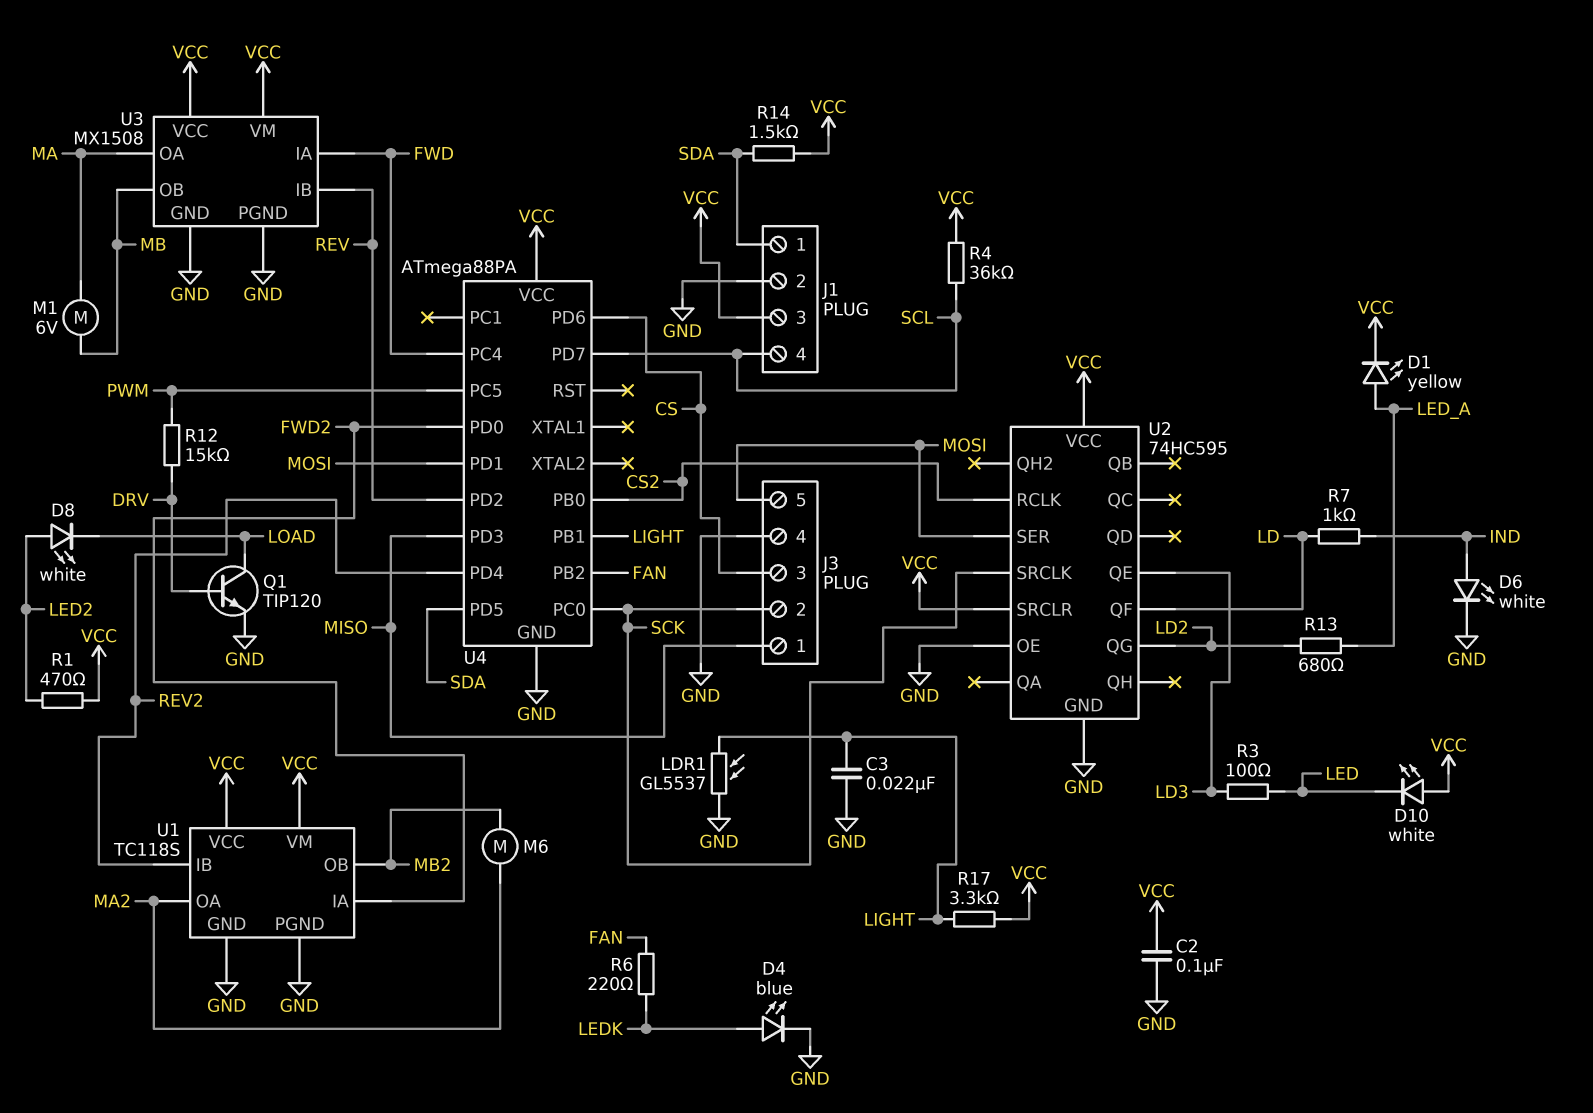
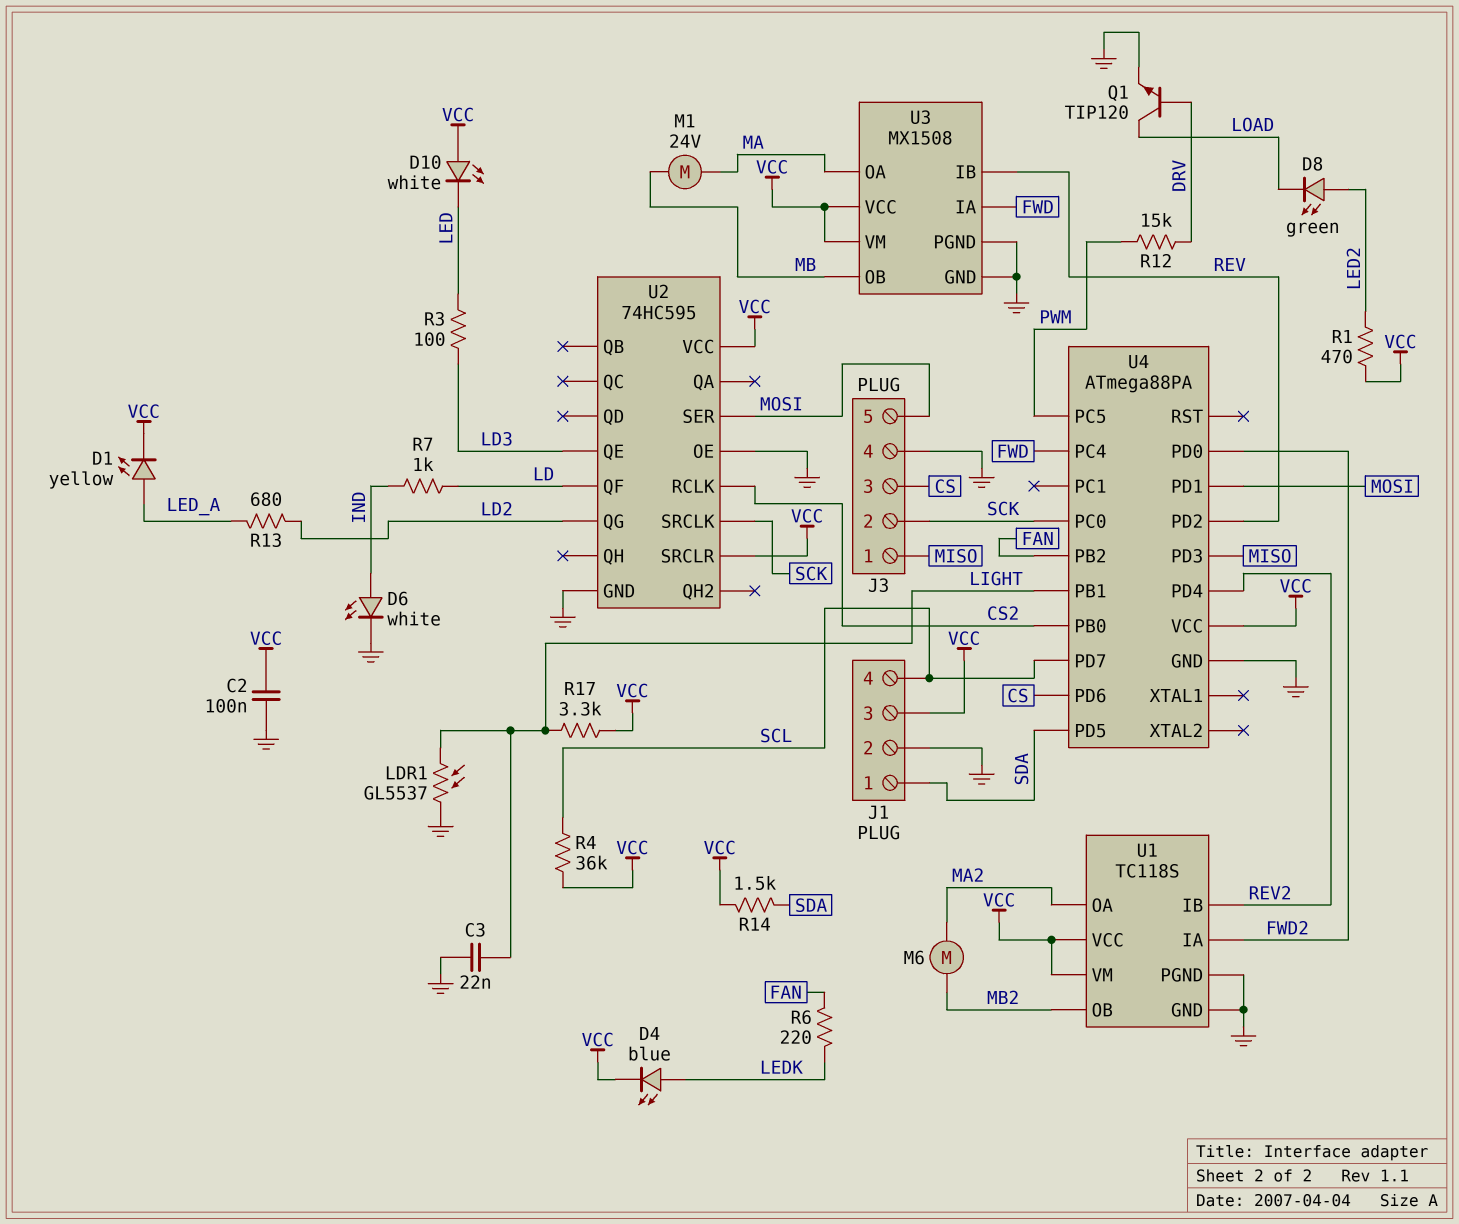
D4: LED blue (A LEDK, K GND) -> LED blue (A LEDK, K VCC)
D8: LED white (A LED2, K LOAD) -> LED green (A LED2, K LOAD)
M1: motor 6V (MA, MB) -> motor 24V (MA, MB)

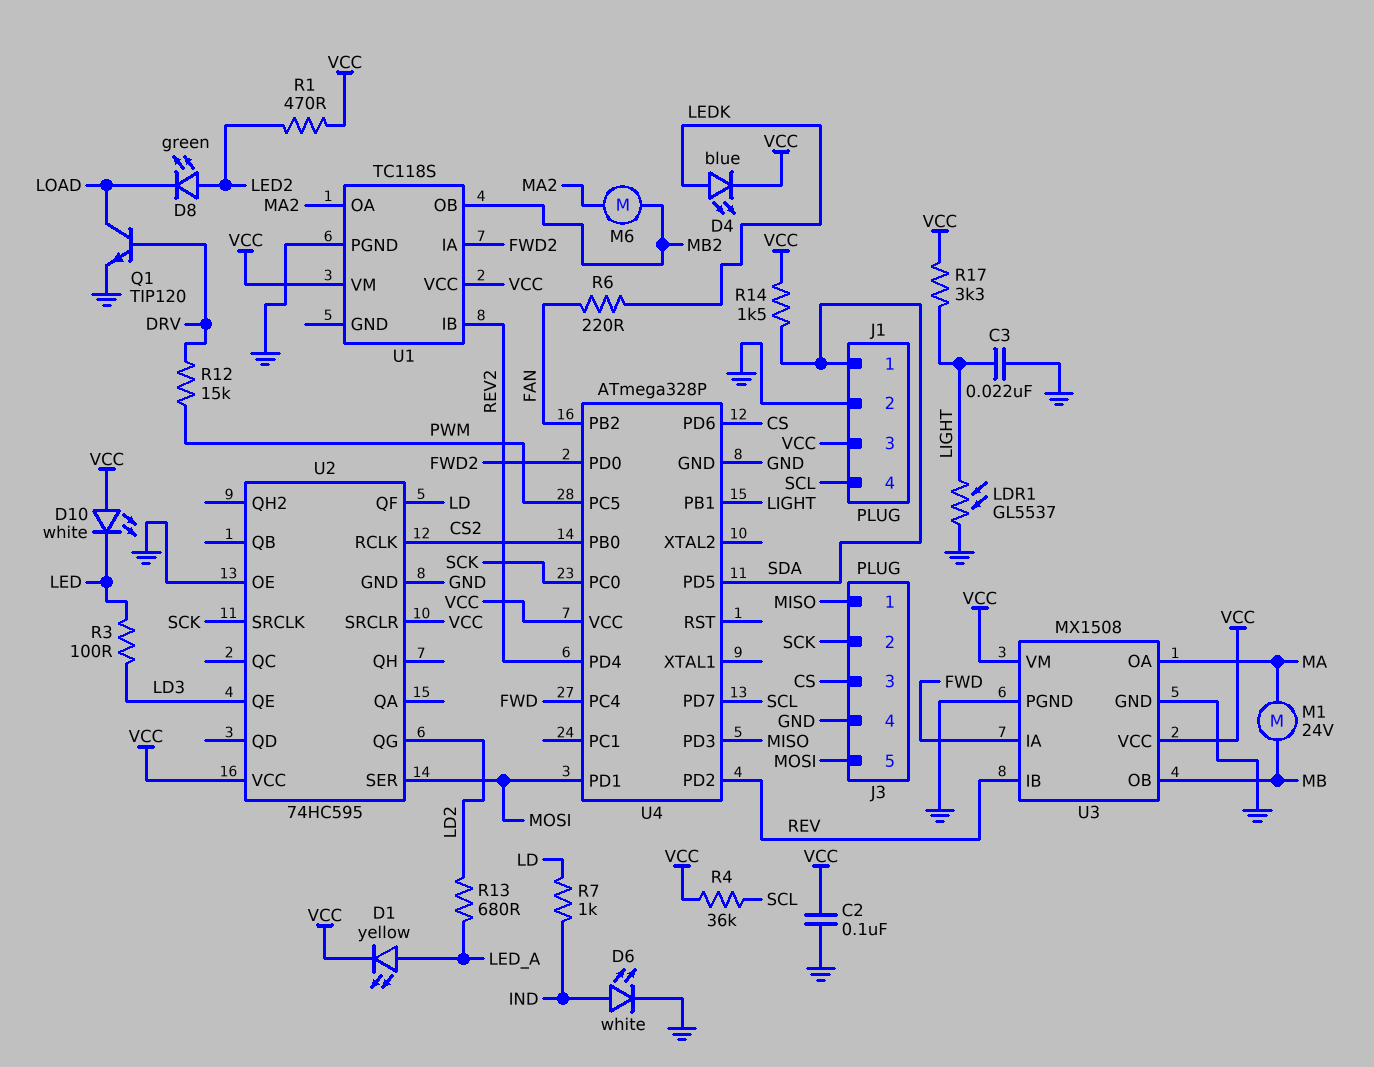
U1 pin GND: GND -> none
U4: ATmega88PA -> ATmega328P

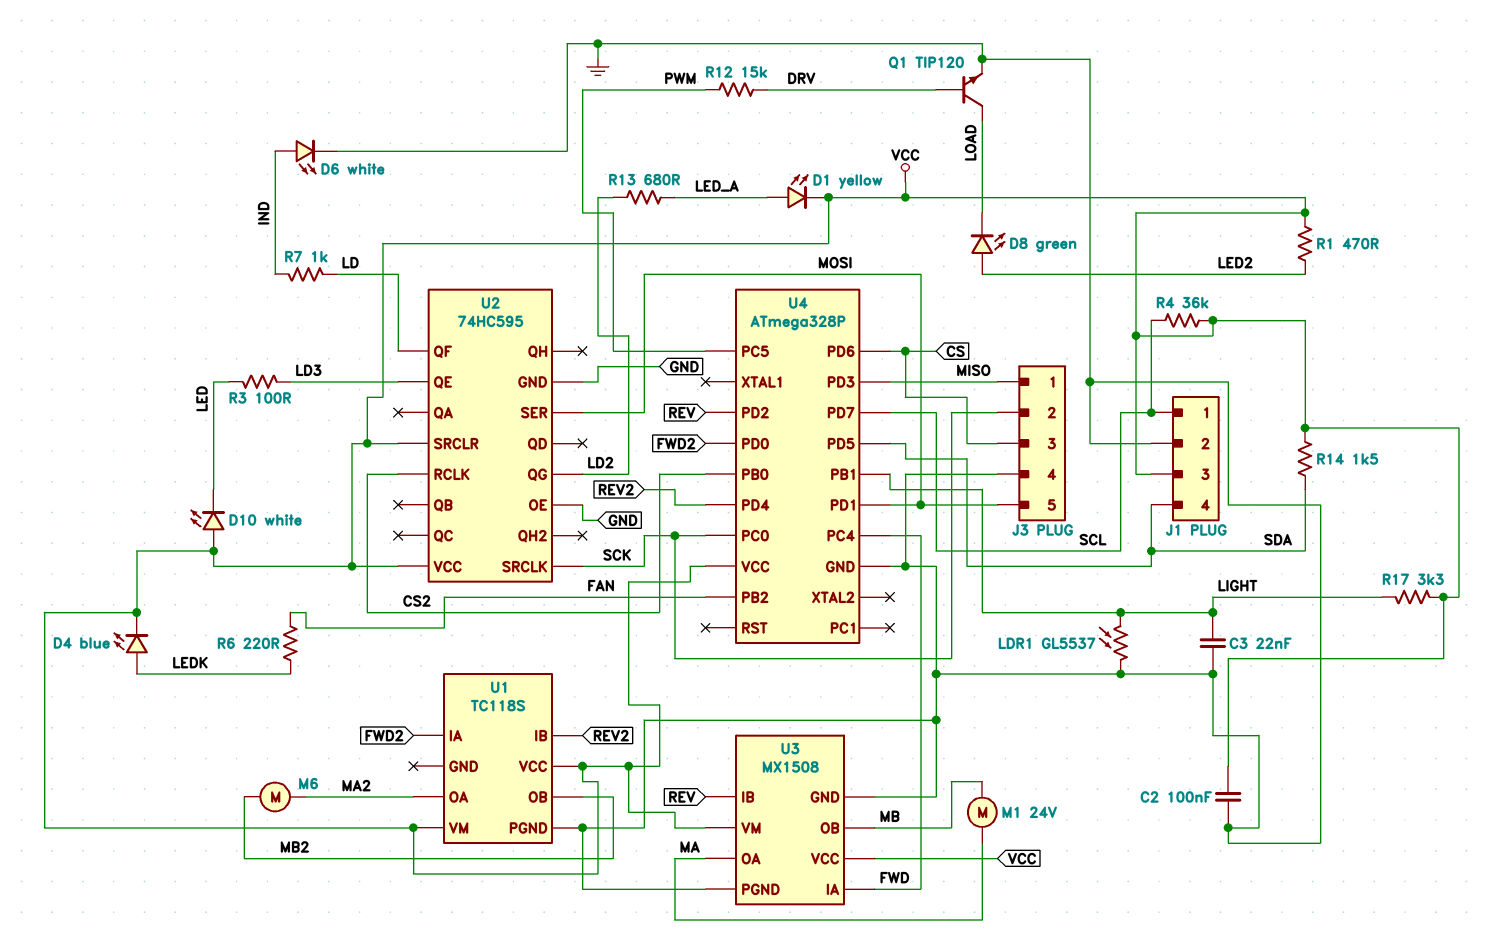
J1 pin 1: SDA -> SCL
J1 pin 4: SCL -> SDA

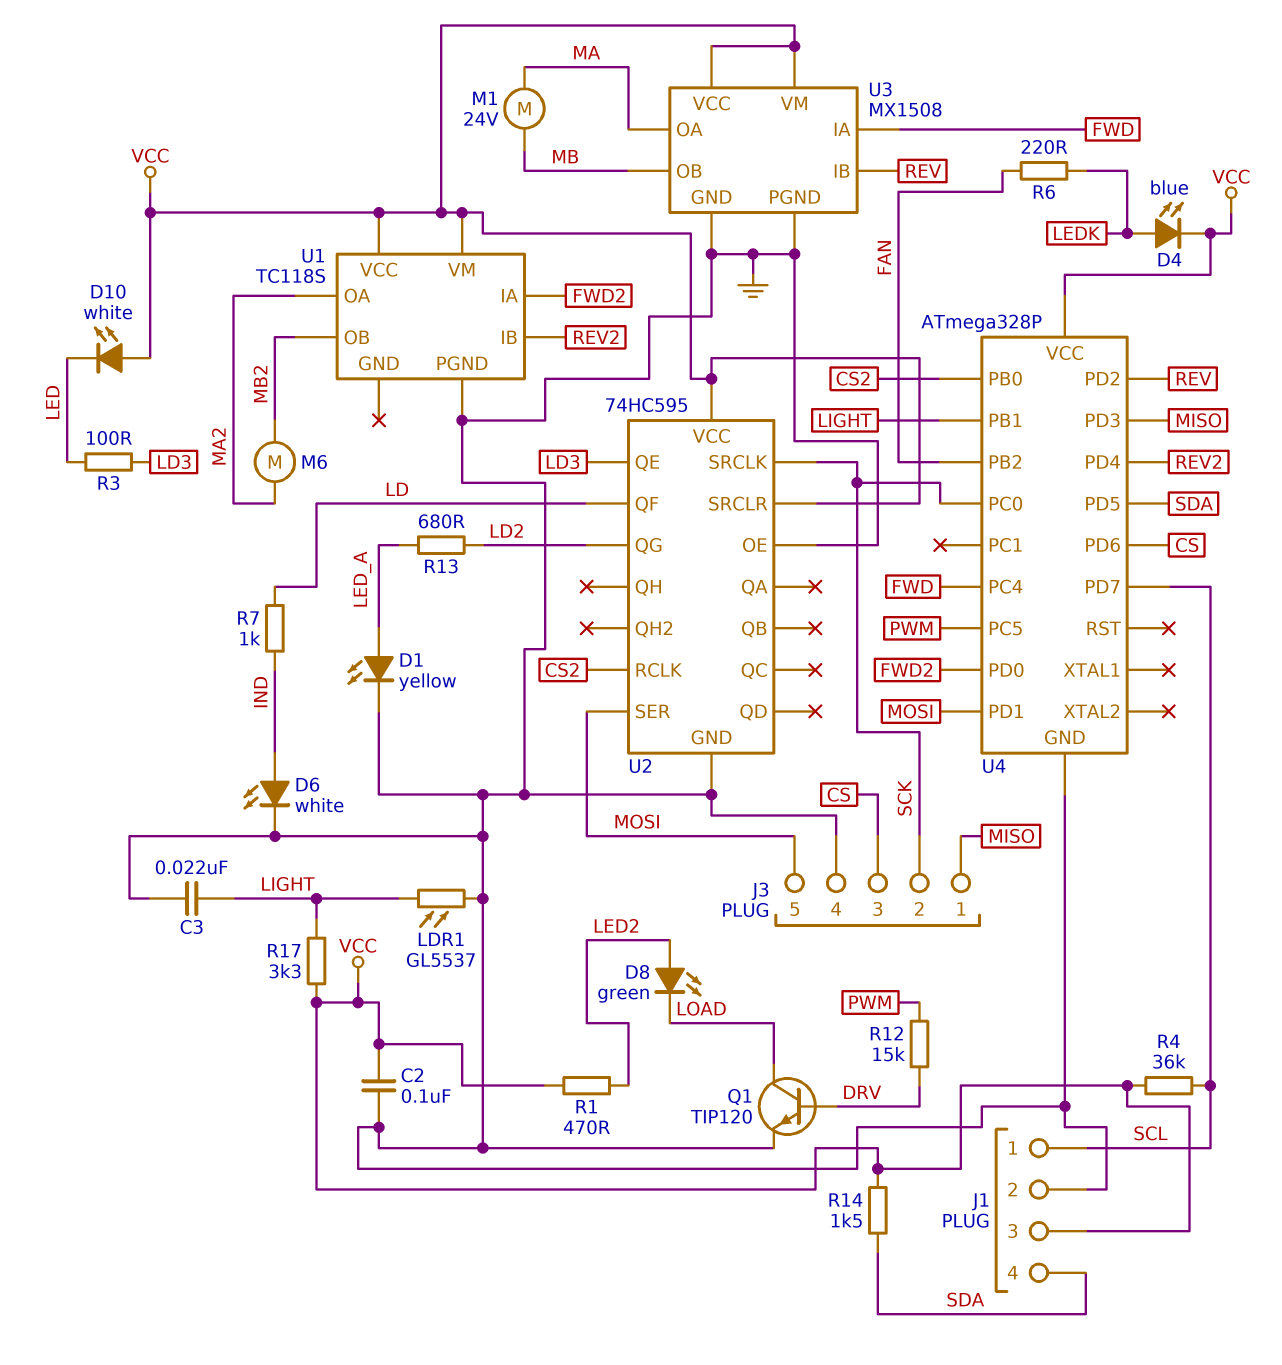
D1: LED yellow (A LED_A, K VCC) -> LED yellow (A LED_A, K GND)

